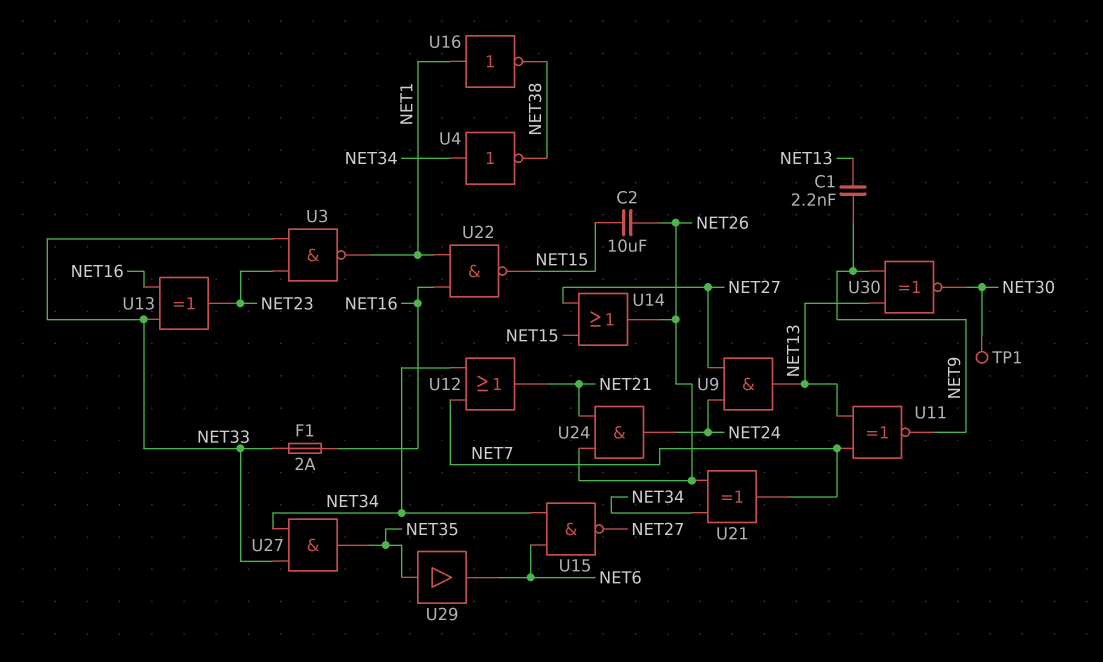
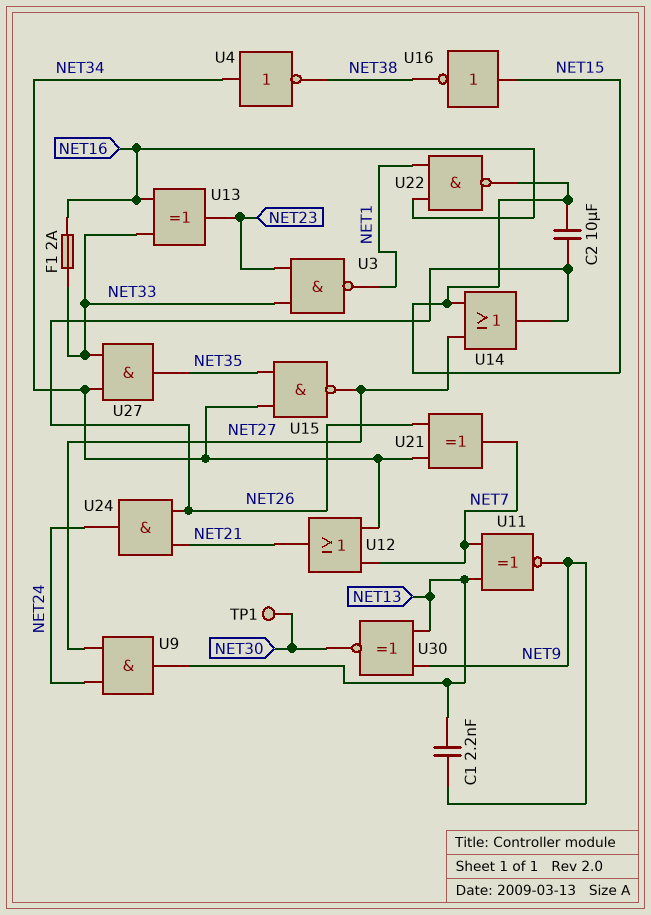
U15: NAND (in NET6, in NET34, out NET27) -> NAND (in NET34, in NET35, out NET27)
U16: NOT (in NET1, out NET38) -> NOT (in NET15, out NET38)
U29: buffer (in NET35, out NET6) -> none

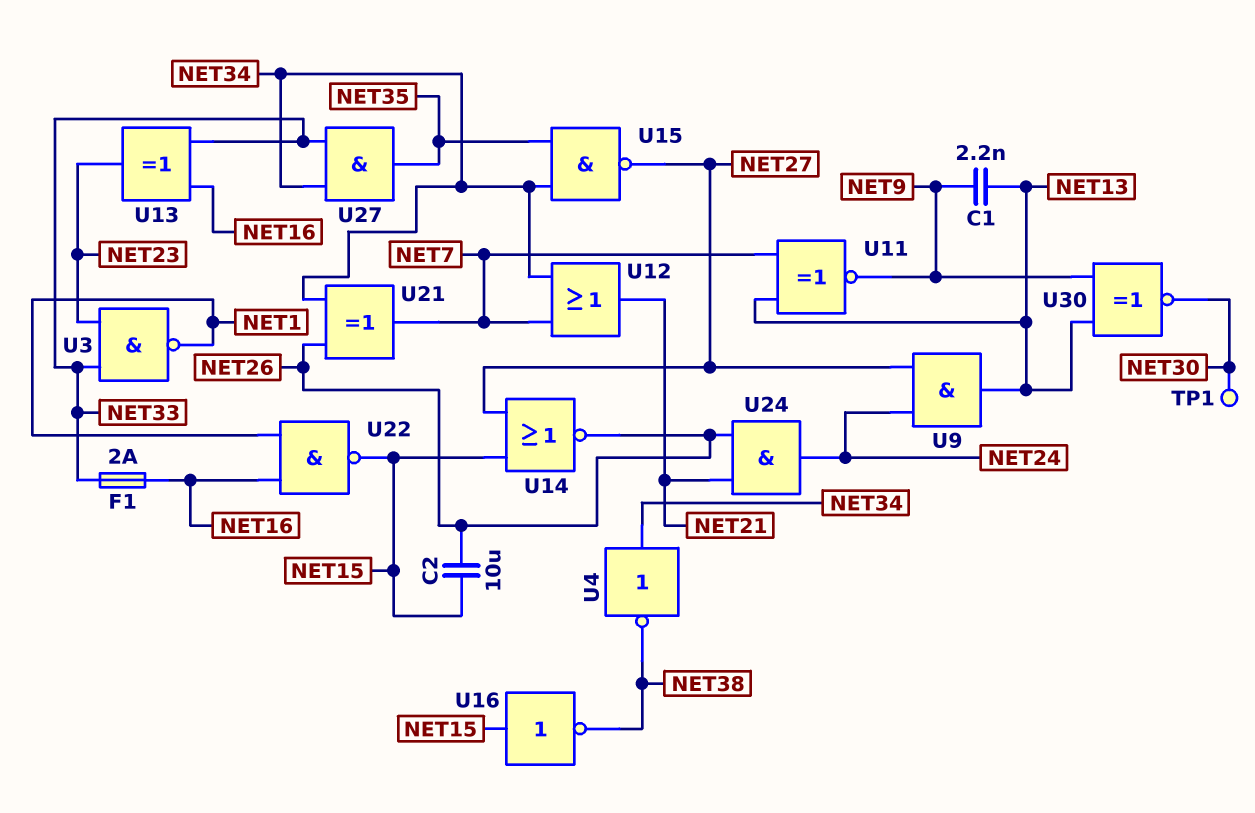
U14: OR (in NET15, in NET27, out NET26) -> NOR (in NET15, in NET27, out NET26)

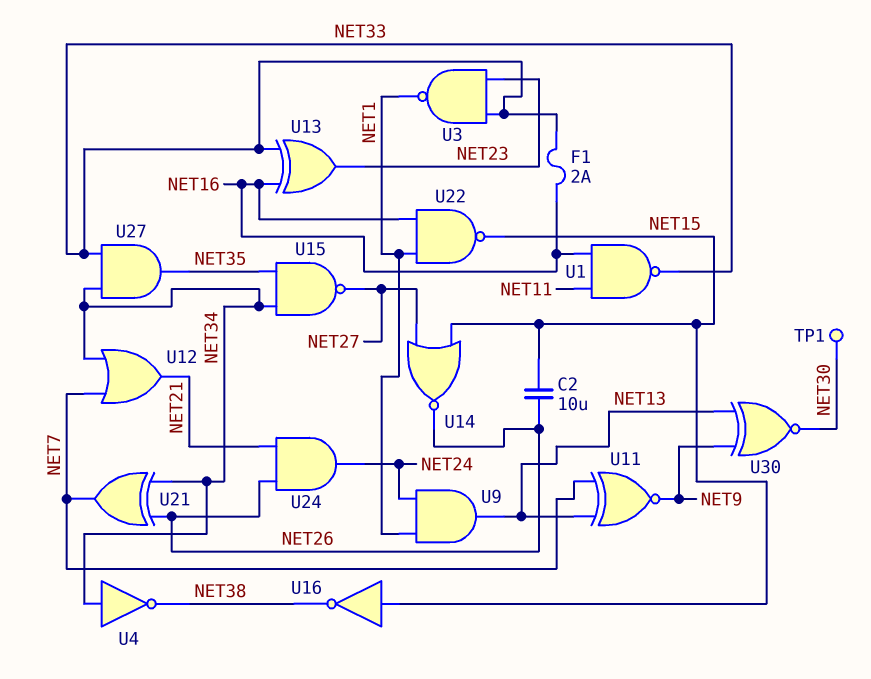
C1: 2.2nF (NET9, NET13) -> none
U1: none -> NAND (in NET11, in NET16, out NET33)
U9: AND (in NET24, in NET27, out NET13) -> AND (in NET1, in NET24, out NET13)

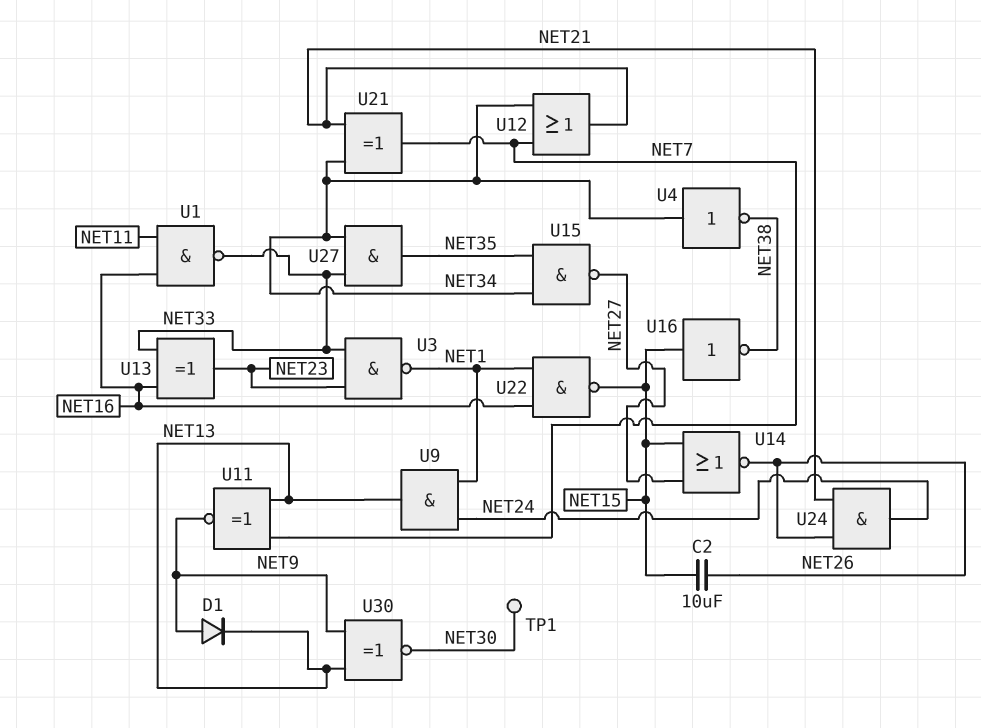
D1: none -> diode (A NET9, K NET13)
F1: 2A (NET16, NET33) -> none
U21: XOR (in NET26, in NET34, out NET7) -> XOR (in NET21, in NET34, out NET7)

